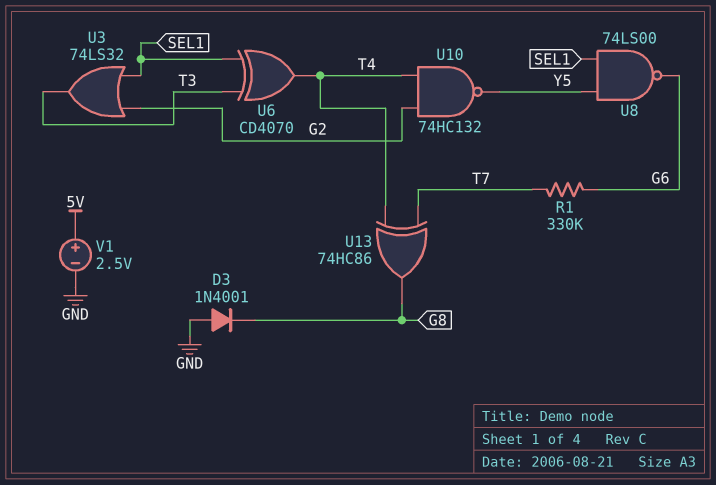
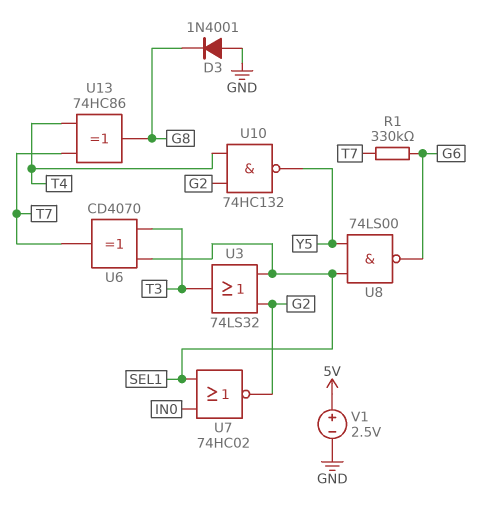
U6: XOR CD4070 (in SEL1, in T3, out T4) -> XOR CD4070 (in SEL1, in T3, out T7)
U7: none -> NOR 74HC02 (in IN0, in SEL1, out G2)

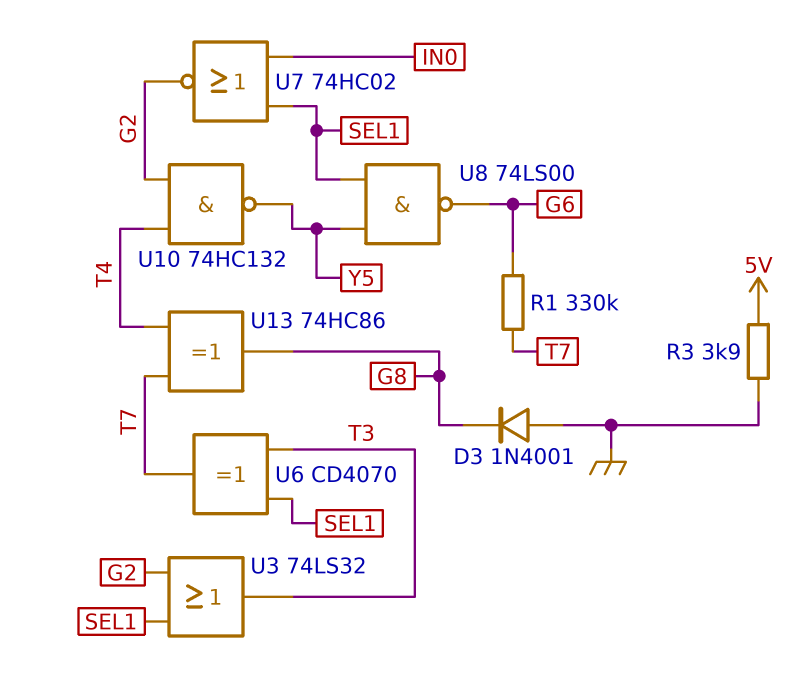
R3: none -> 3.9k (5V, GND)
V1: 2.5V (plus 5V, minus GND) -> none

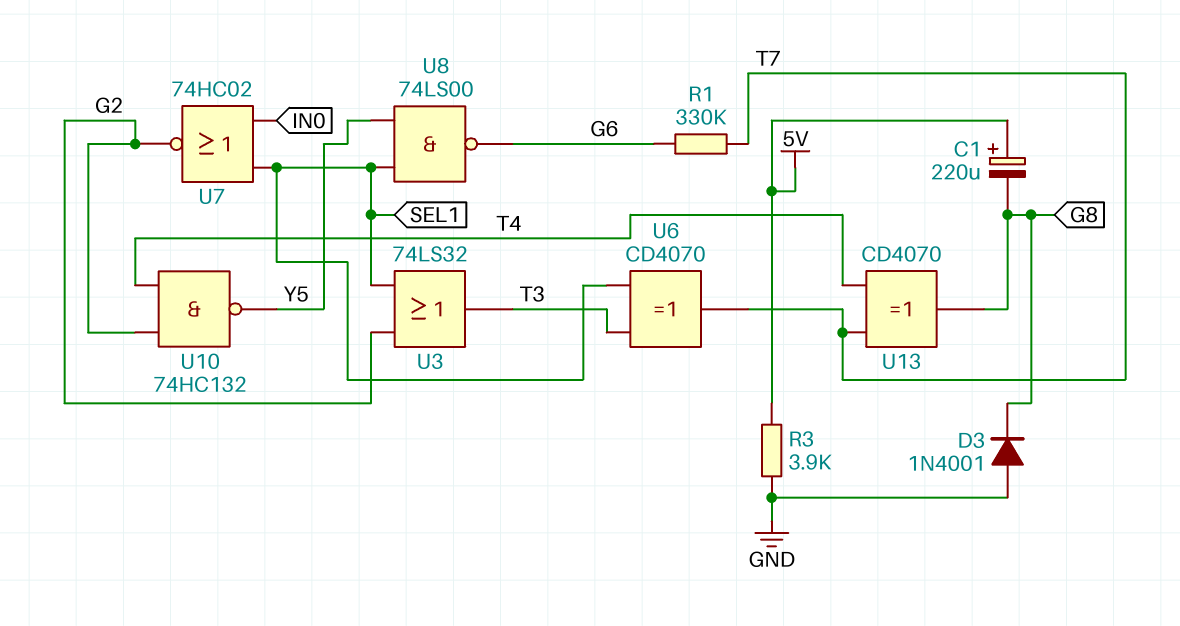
C1: none -> 220uF (plus 5V, minus G8)
U13: XOR 74HC86 (in T4, in T7, out G8) -> XOR CD4070 (in T4, in T7, out G8)

